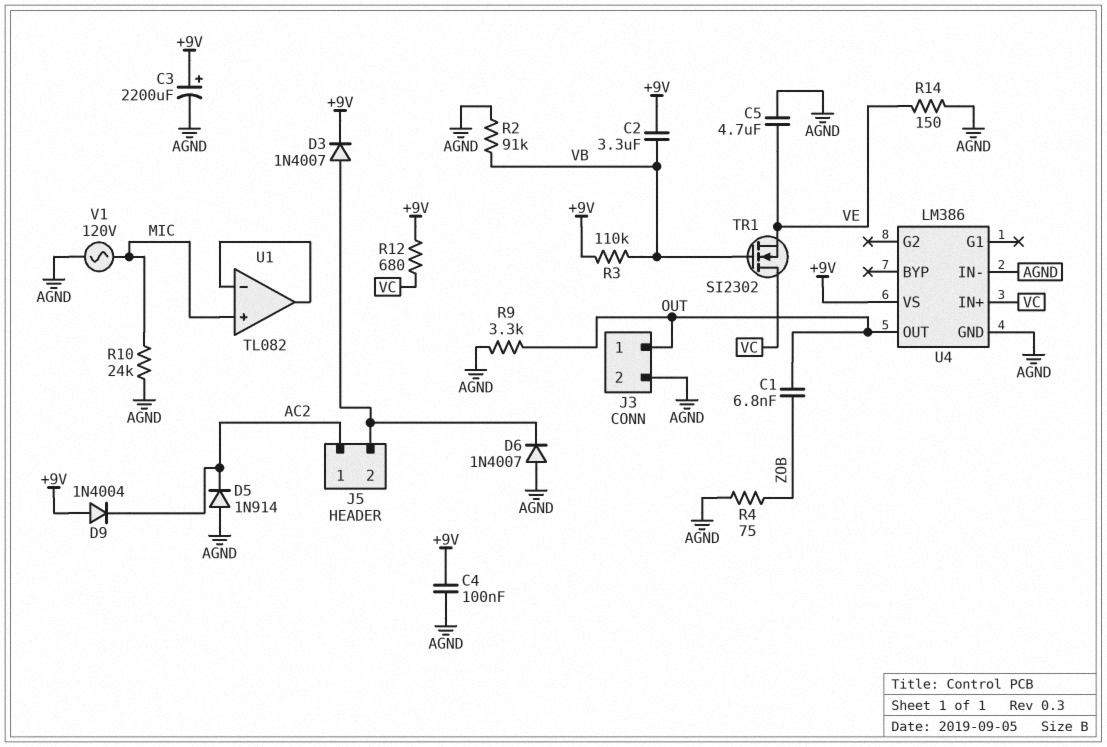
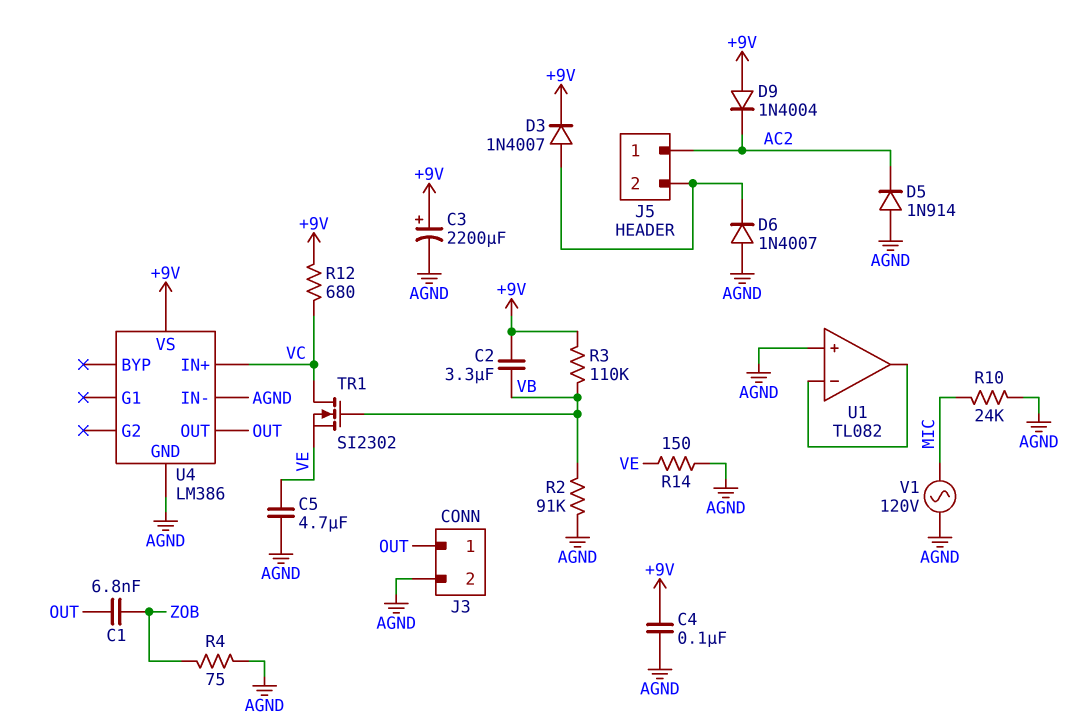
R9: 3.3k (AGND, OUT) -> none
U1 pin in+: MIC -> AGND

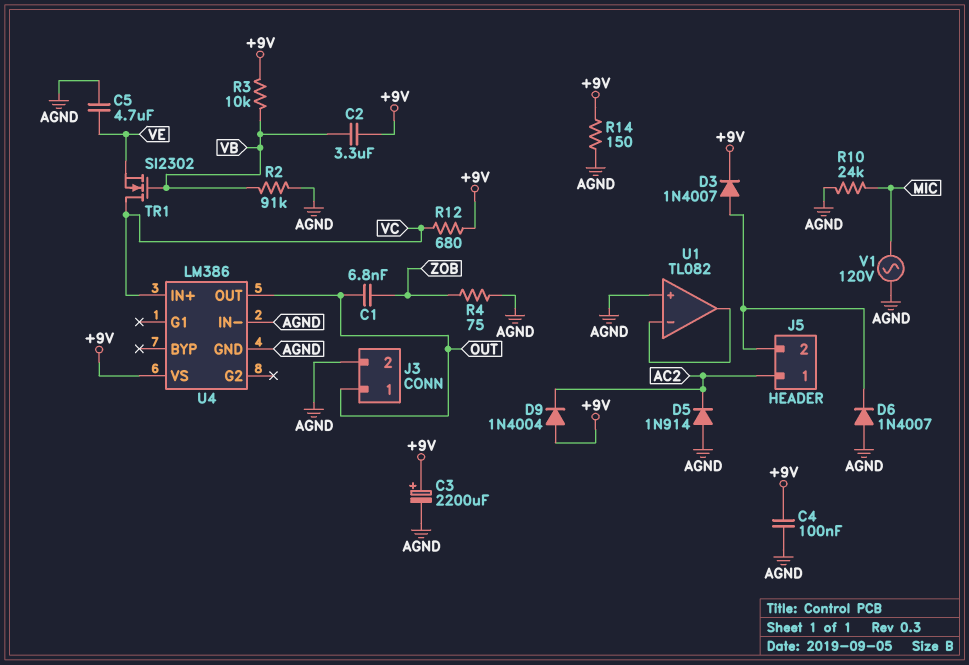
R3: 110k (+9V, VB) -> 10k (+9V, VB)
R14: 150 (AGND, VE) -> 150 (+9V, AGND)

